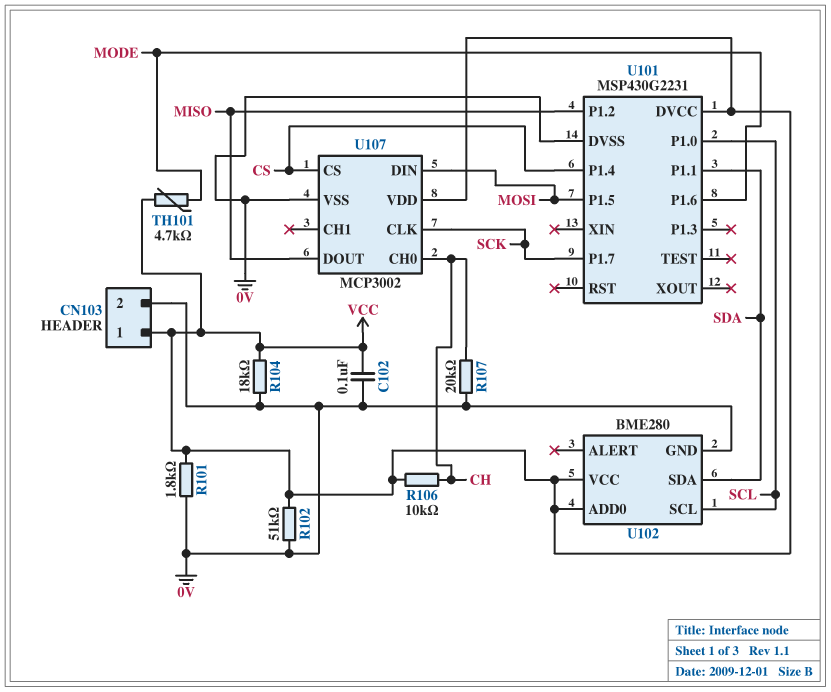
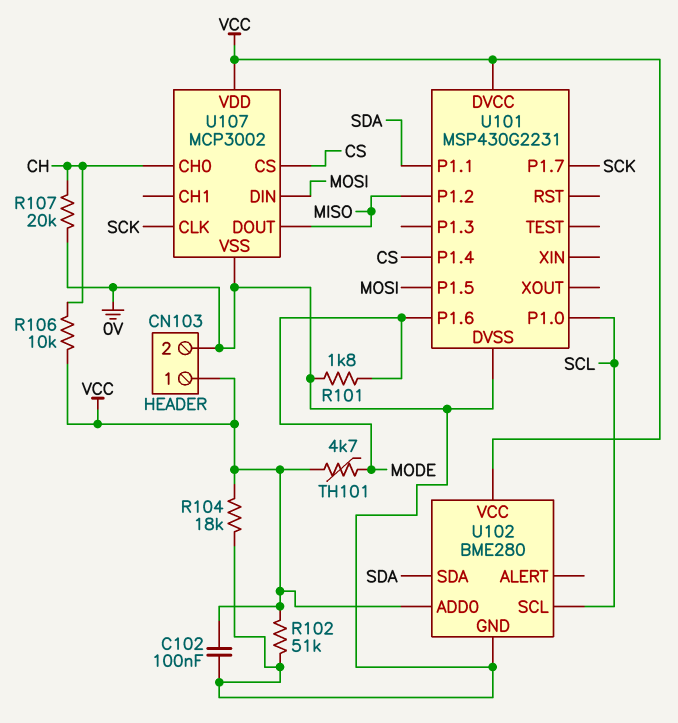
R101: 1.8k (0V, VCC) -> 1.8k (0V, MODE)

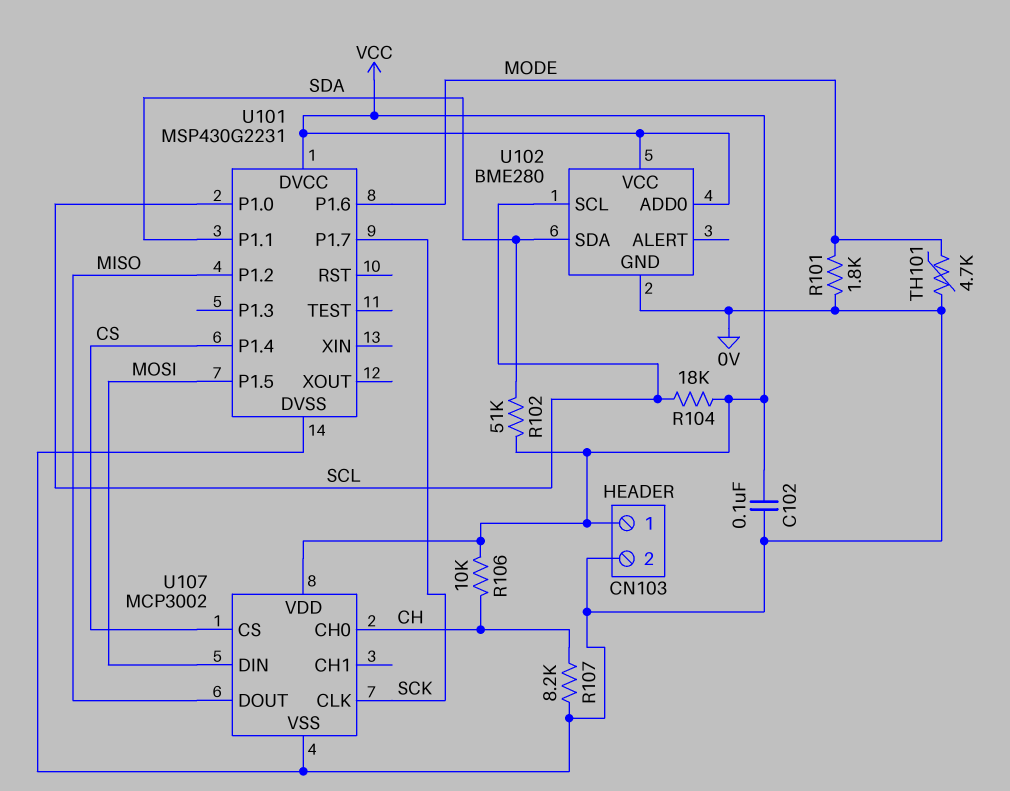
R102: 51k (0V, VCC) -> 51k (SDA, VCC)
R104: 18k (0V, VCC) -> 18k (SCL, VCC)
R107: 20k (0V, CH) -> 8.2k (0V, CH)
TH101: 4.7k (MODE, VCC) -> 4.7k (0V, MODE)

